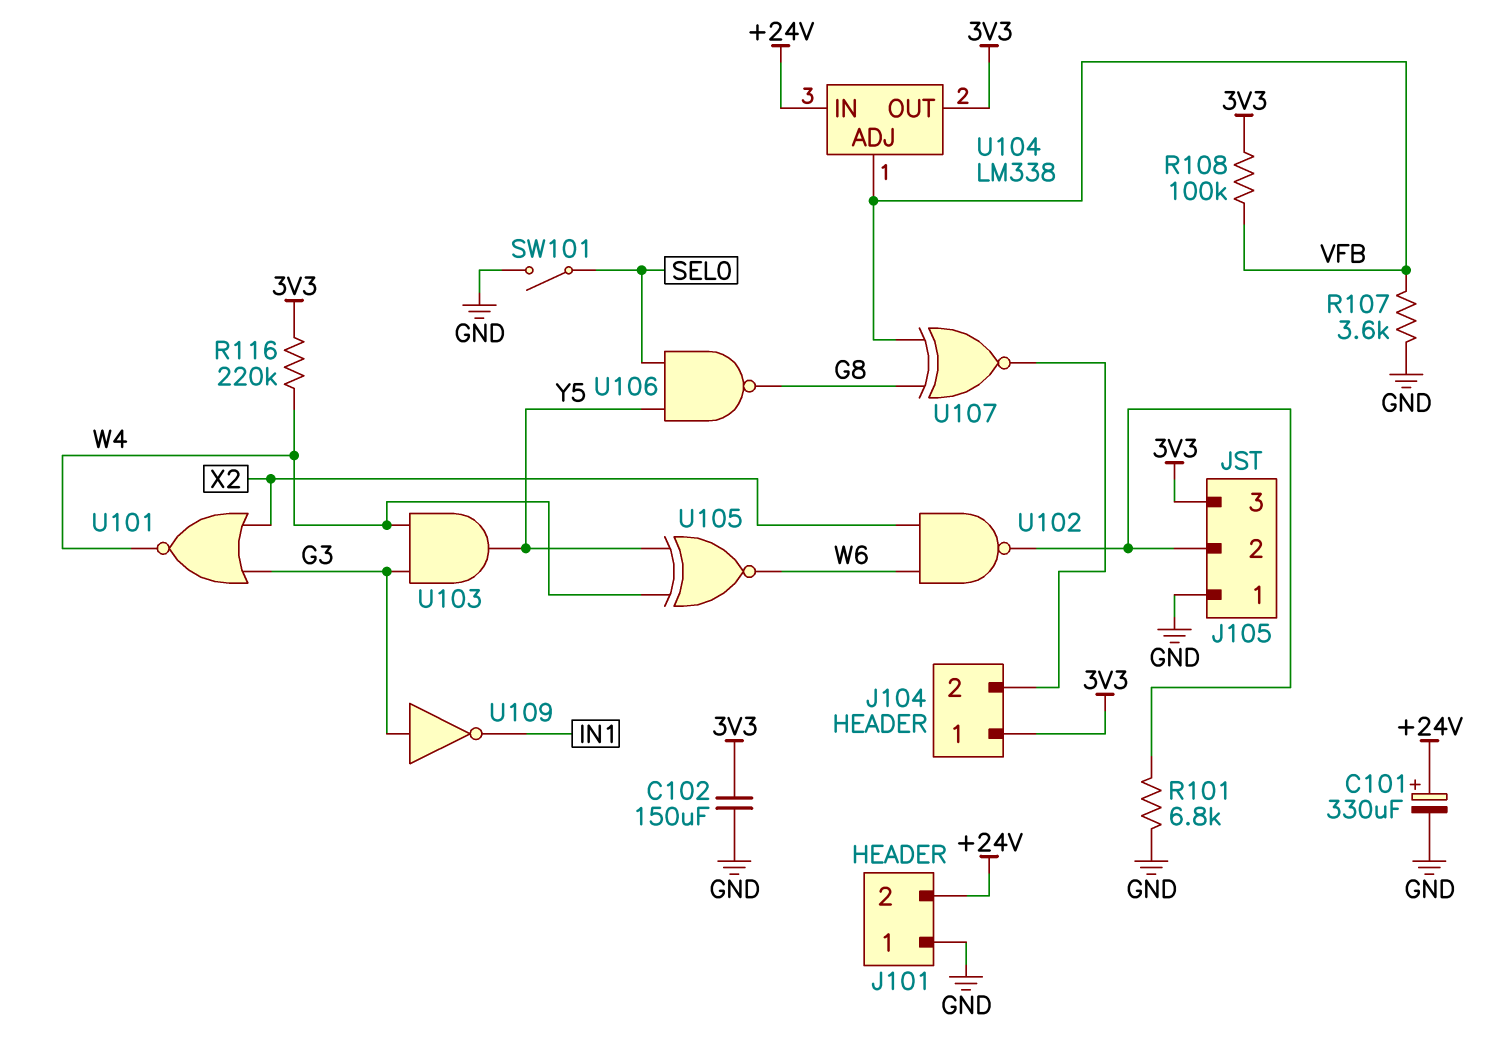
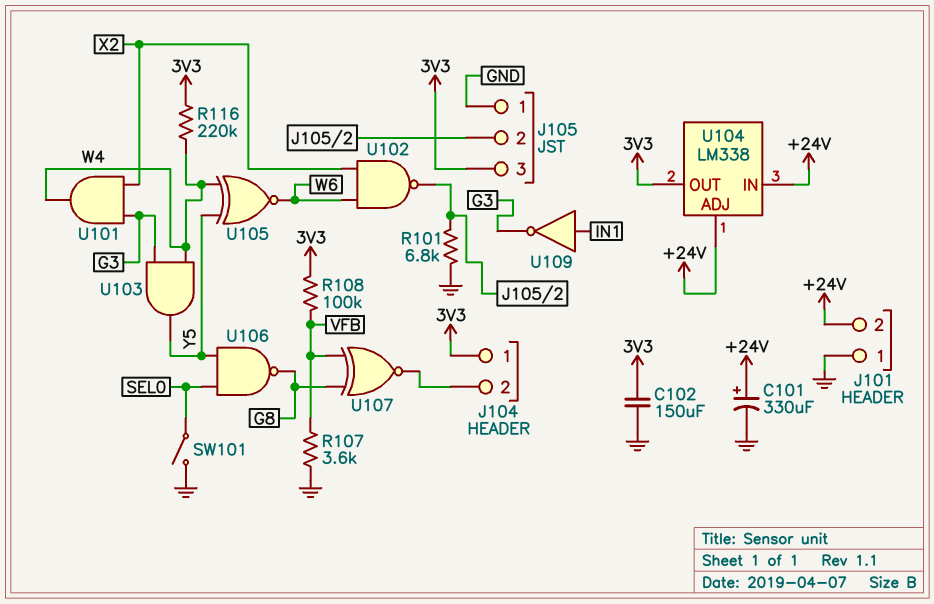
U101: NOR (in G3, in X2, out W4) -> AND (in G3, in X2, out W4)
U104 pin ADJ: VFB -> +24V
U109: NOT (in G3, out IN1) -> NOT (in IN1, out G3)

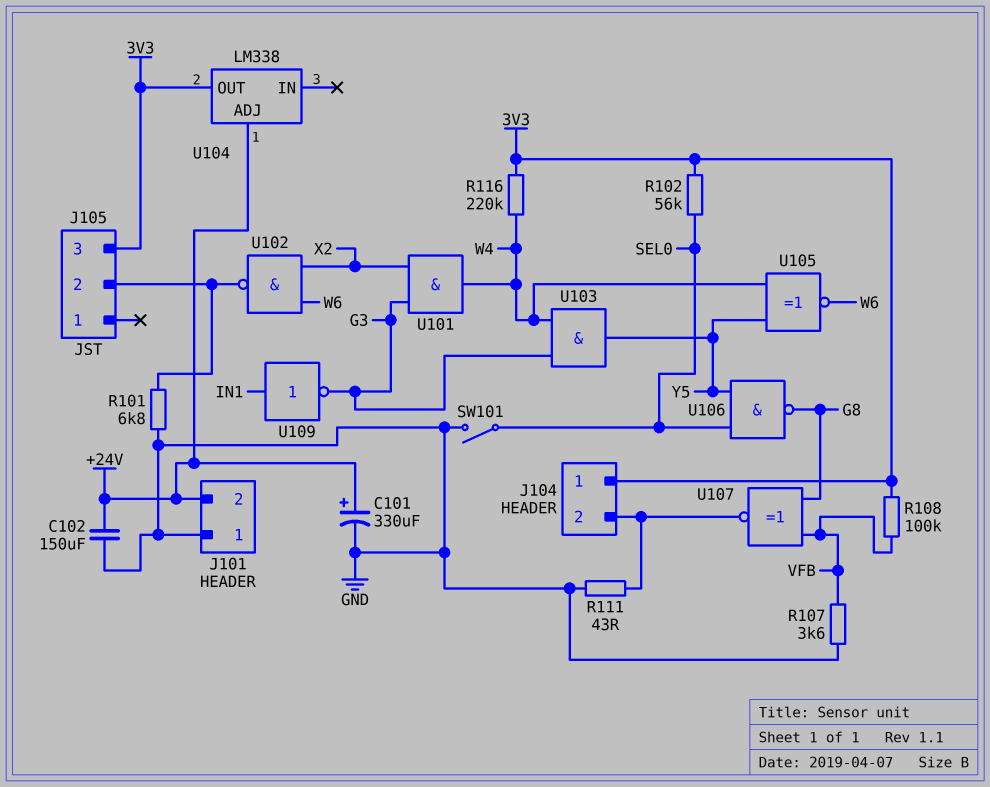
C102: 150uF (3V3, GND) -> 150uF (+24V, GND)
J105 pin 1: GND -> none
R102: none -> 56k (3V3, SEL0)
R111: none -> 43 (GND, J104/2)
U104 pin IN: +24V -> none

